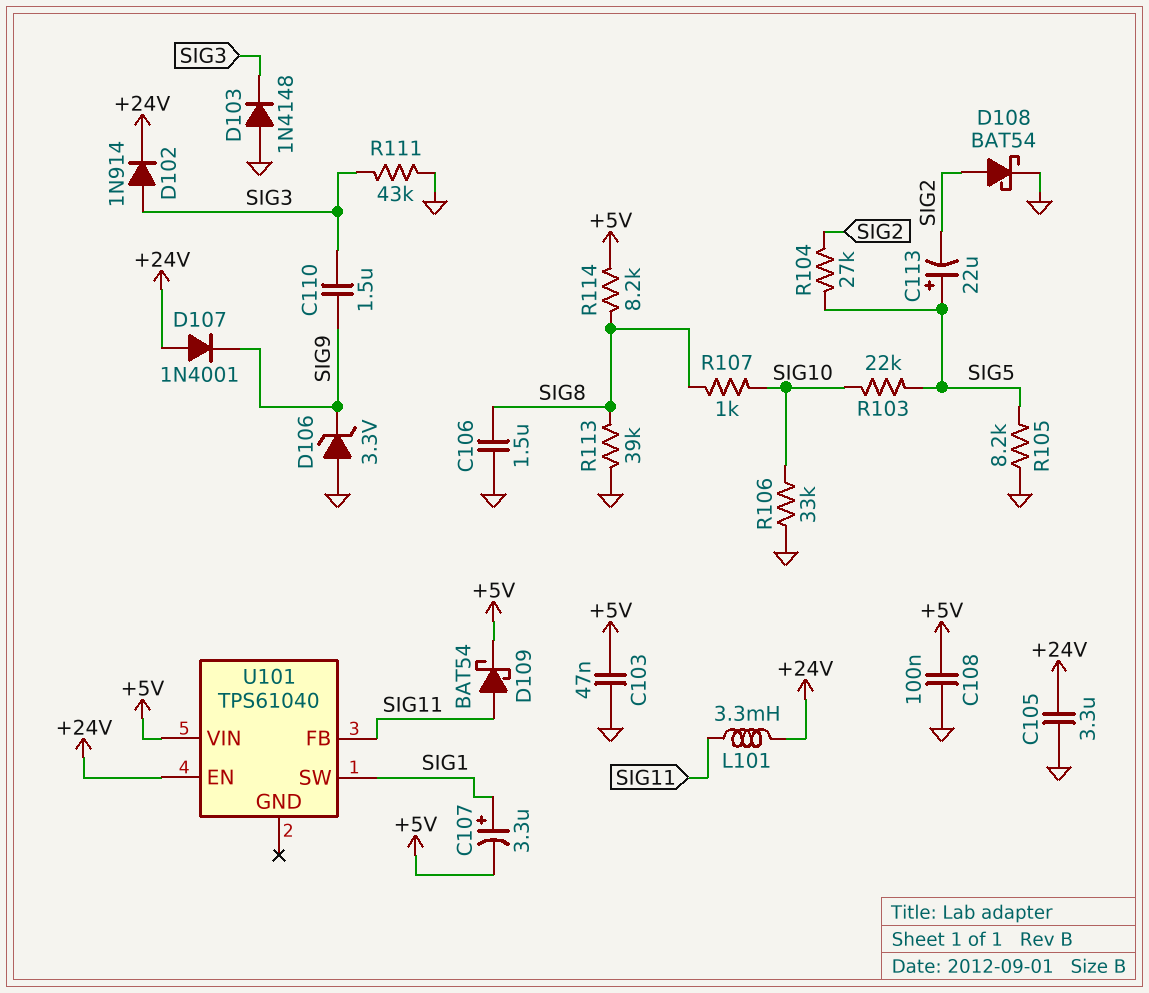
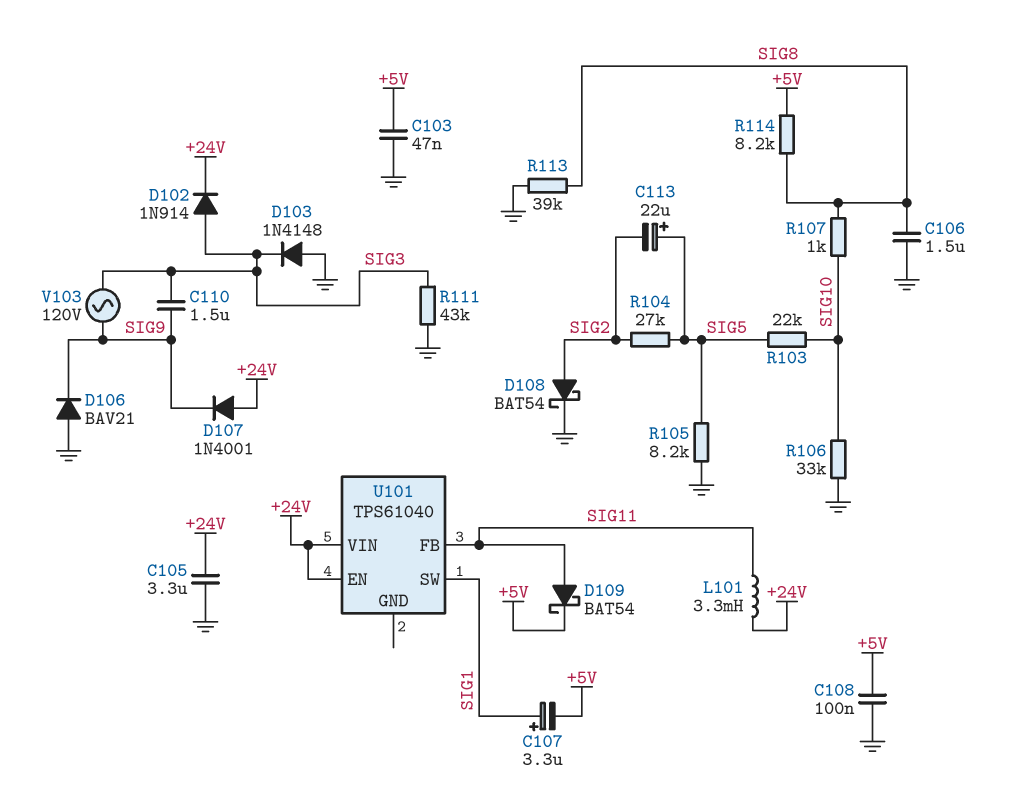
D106: zener 3.3V (A GND, K SIG9) -> diode BAV21 (A GND, K SIG9)
U101 pin VIN: +5V -> +24V
V103: none -> AC 120V (SIG3, SIG9)

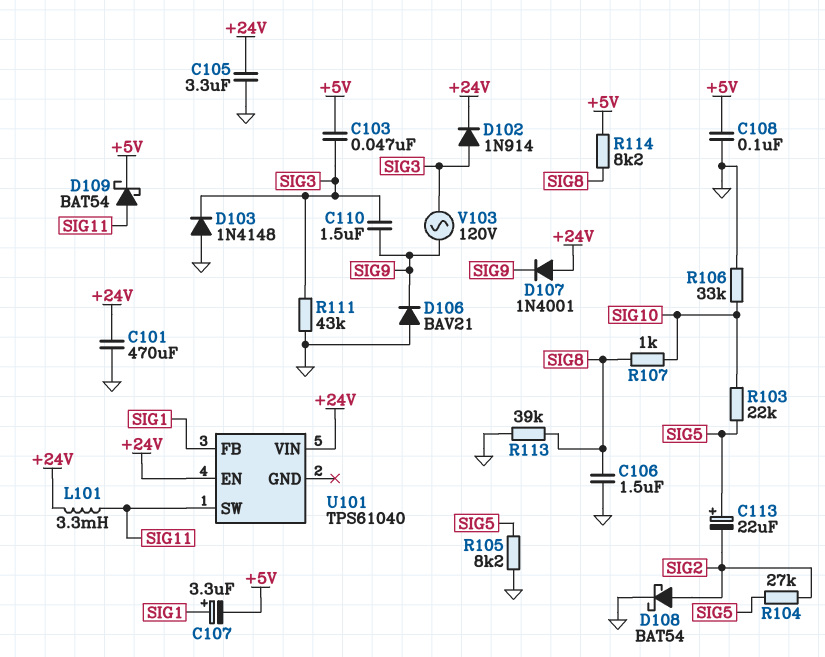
C101: none -> 470uF (+24V, GND)
C103: 47nF (+5V, GND) -> 47nF (+5V, SIG3)
U101 pin FB: SIG11 -> SIG1
U101 pin SW: SIG1 -> SIG11

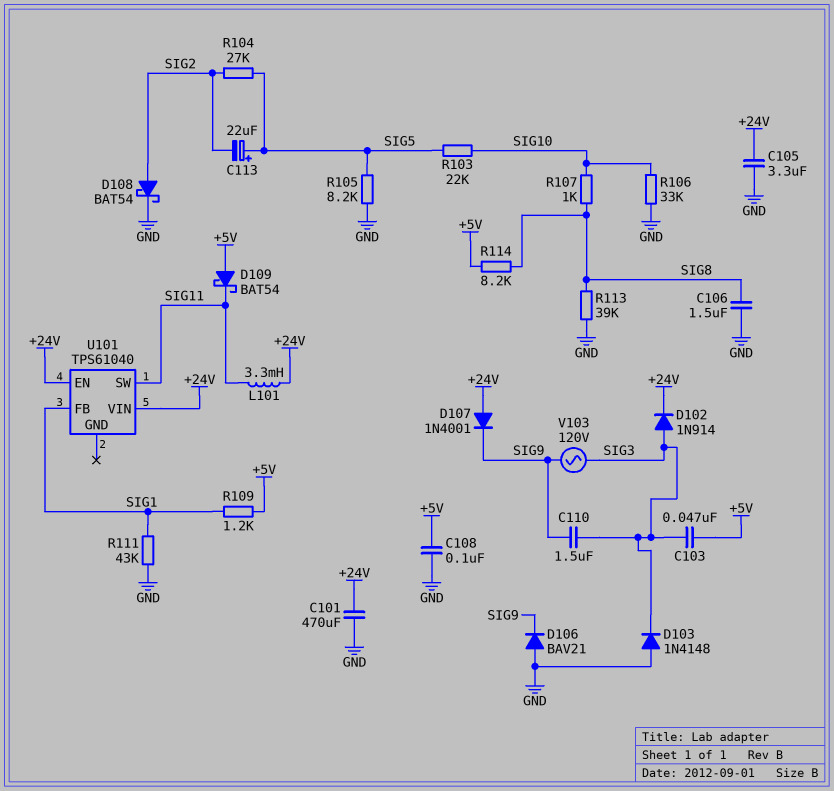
C107: 3.3uF (plus SIG1, minus +5V) -> none
D109: schottky BAT54 (A SIG11, K +5V) -> schottky BAT54 (A +5V, K SIG11)
R109: none -> 1.2k (+5V, SIG1)
R111: 43k (GND, SIG3) -> 43k (GND, SIG1)

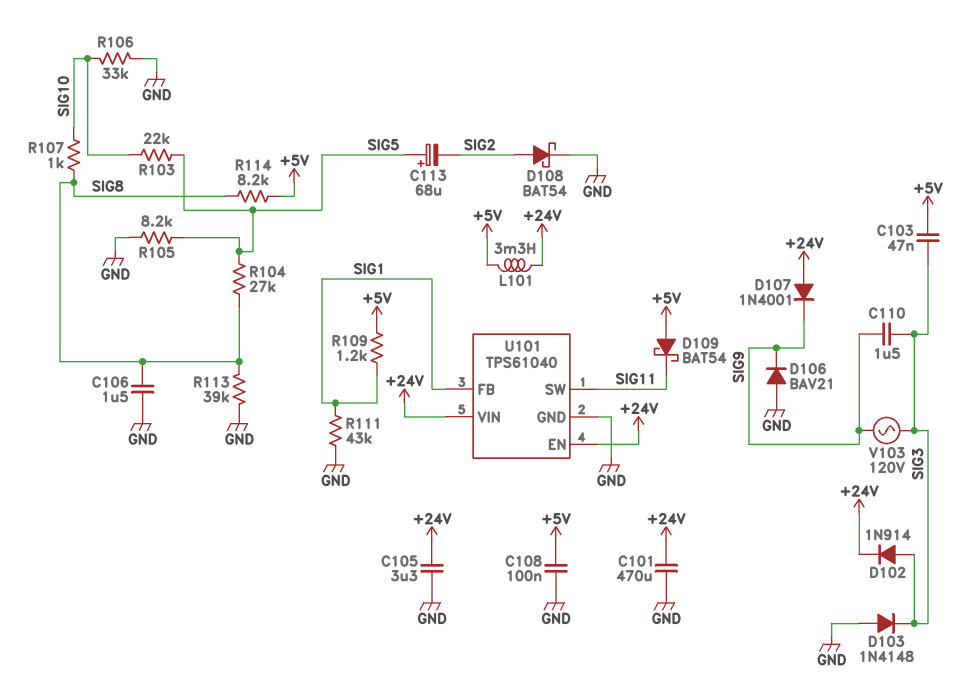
C113: 22uF (plus SIG5, minus SIG2) -> 68uF (plus SIG5, minus SIG2)
L101: 3.3mH (+24V, SIG11) -> 3.3mH (+5V, +24V)
R104: 27k (SIG2, SIG5) -> 27k (SIG5, SIG8)
U101 pin GND: none -> GND

